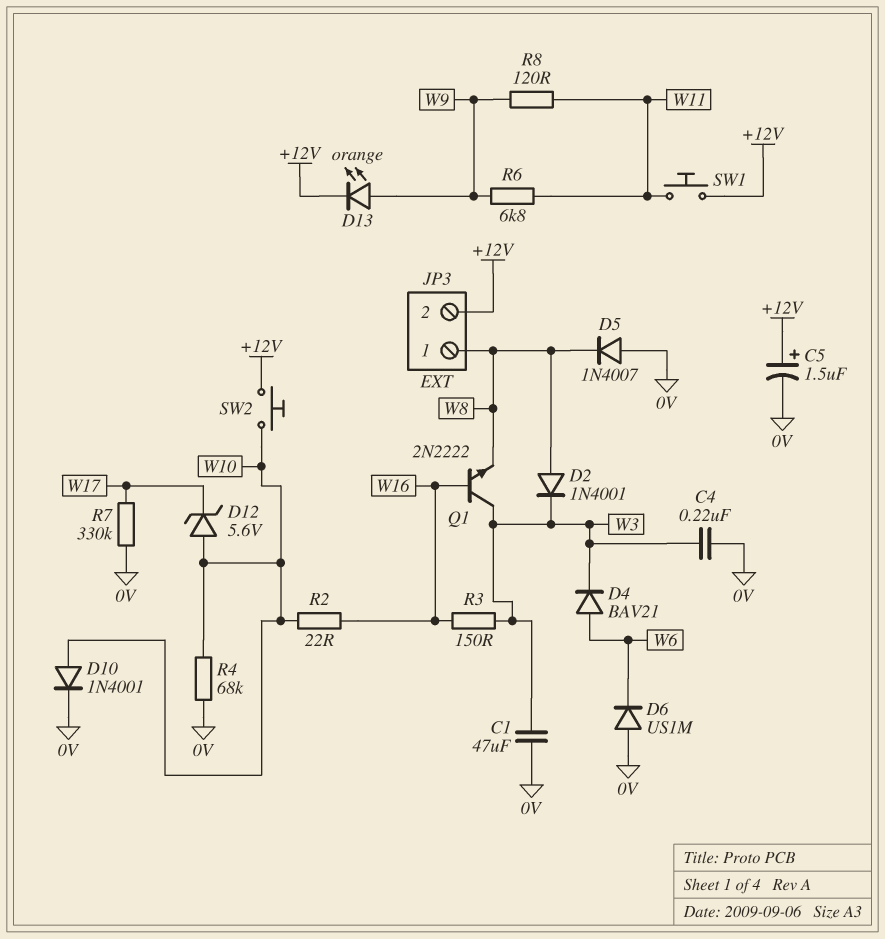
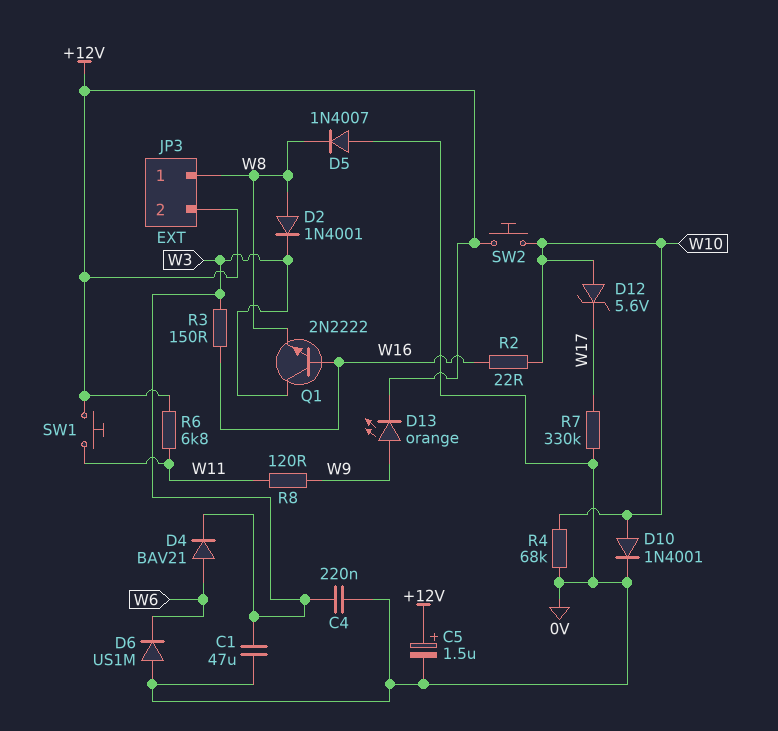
R6: 6.8k (W9, W11) -> 6.8k (+12V, W11)

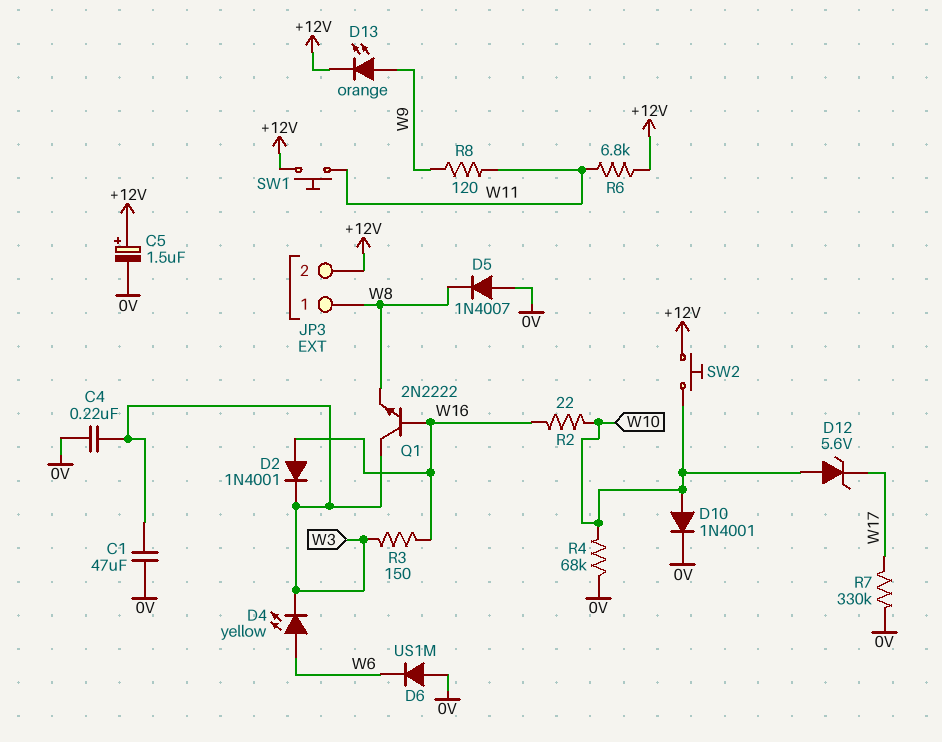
D2: diode 1N4001 (A W8, K W3) -> diode 1N4001 (A W16, K W3)
D4: diode BAV21 (A W6, K W3) -> LED yellow (A W6, K W3)

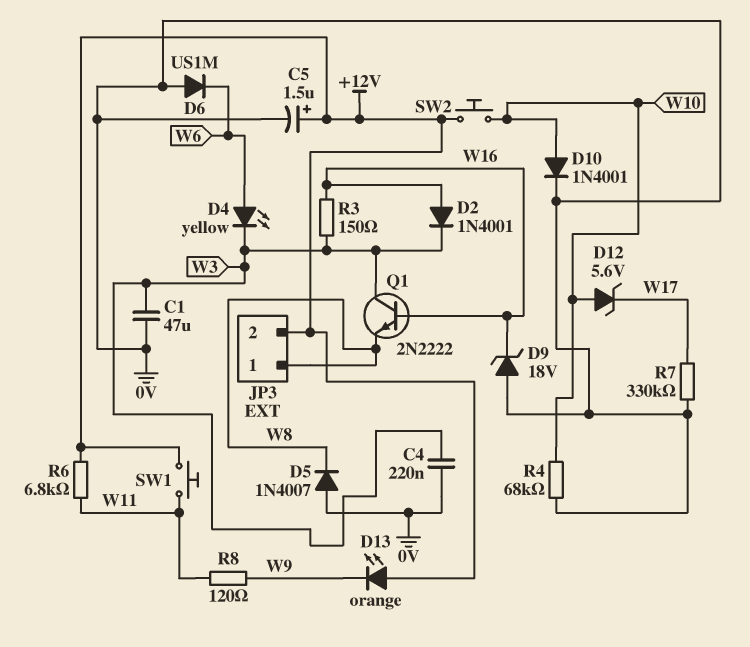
D9: none -> zener 18V (A 0V, K W16)
D13: LED orange (A W9, K +12V) -> LED orange (A +12V, K W9)
R2: 22 (W10, W16) -> none

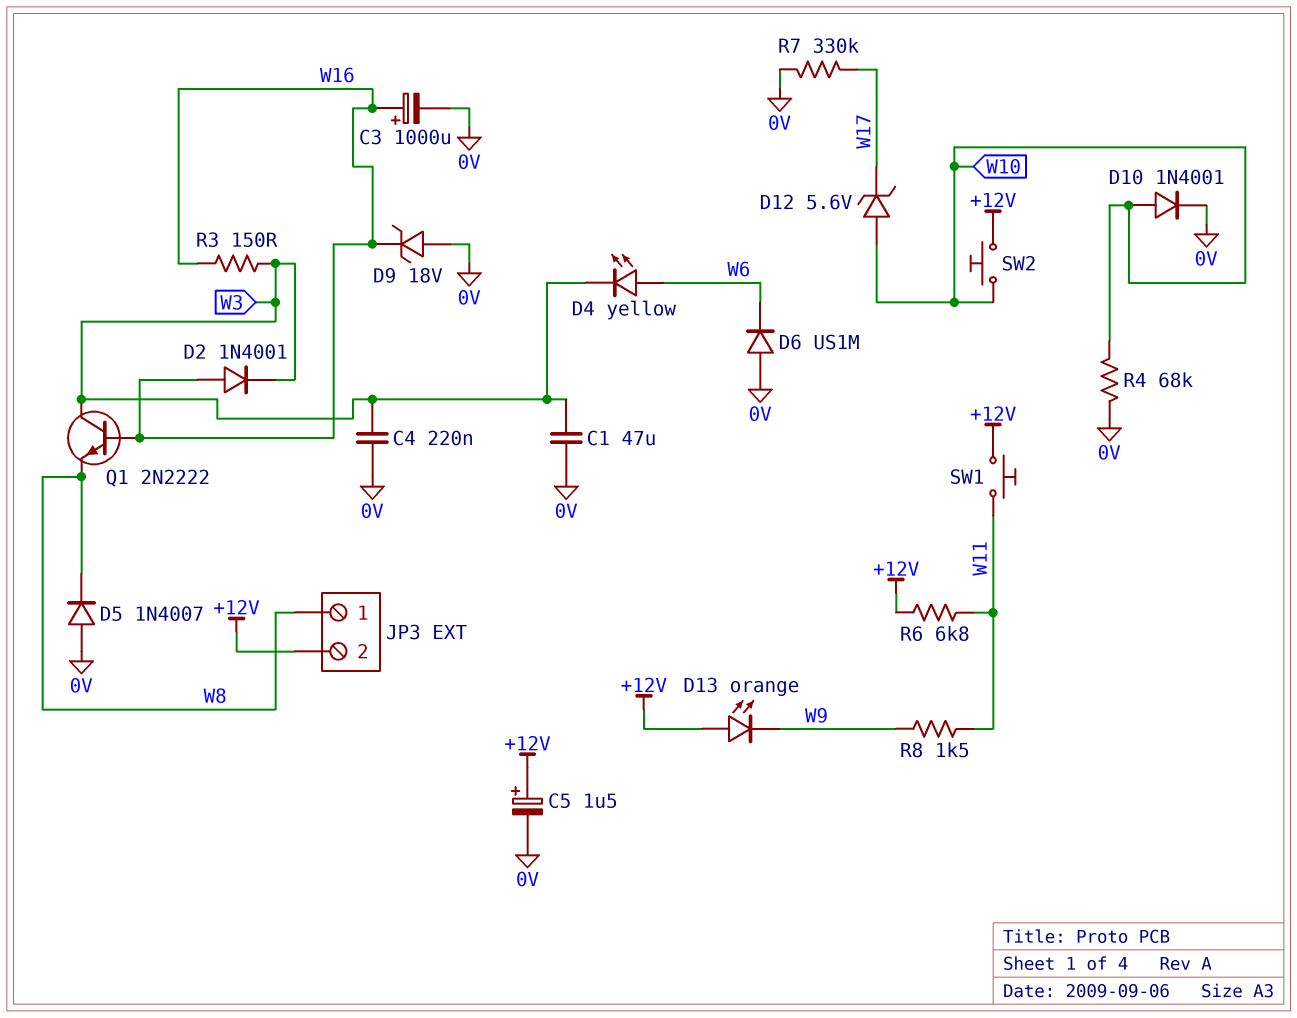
C3: none -> 1000uF (plus W16, minus 0V)
R8: 120 (W9, W11) -> 1.5k (W9, W11)

